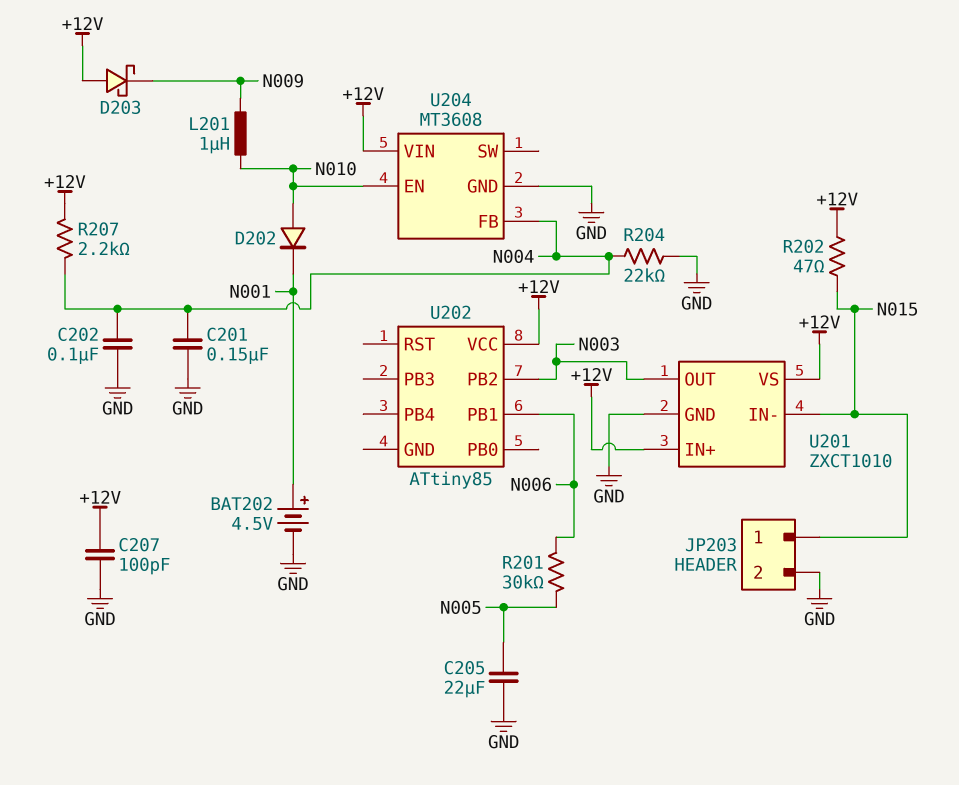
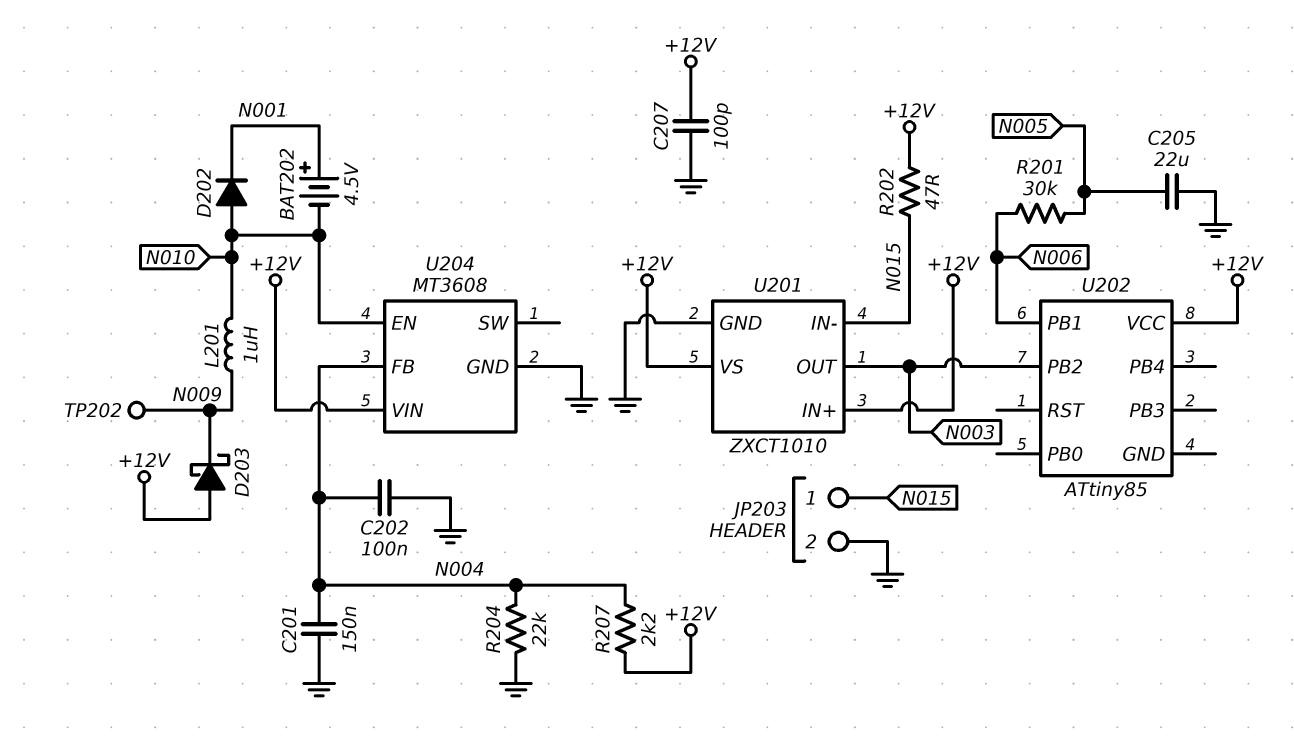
BAT202: 4.5V (plus N001, minus GND) -> 4.5V (plus N001, minus N010)
TP202: none -> test point (N009)

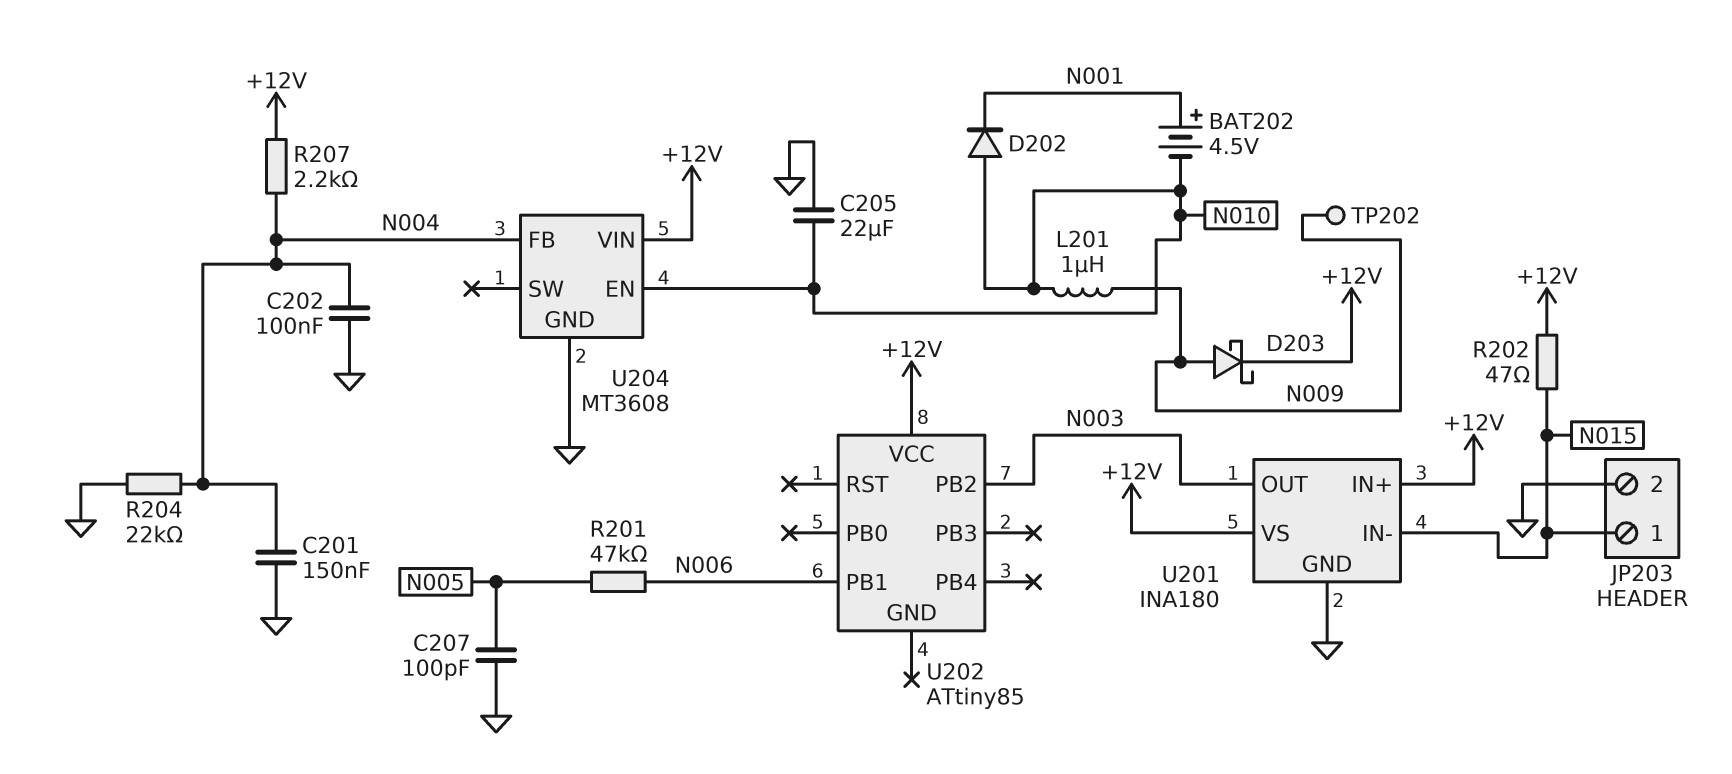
C205: 22uF (GND, N005) -> 22uF (GND, N010)
C207: 100pF (+12V, GND) -> 100pF (GND, N005)
D203: schottky (A +12V, K N009) -> schottky (A N009, K +12V)
R201: 30k (N005, N006) -> 47k (N005, N006)
U201: ZXCT1010 -> INA180

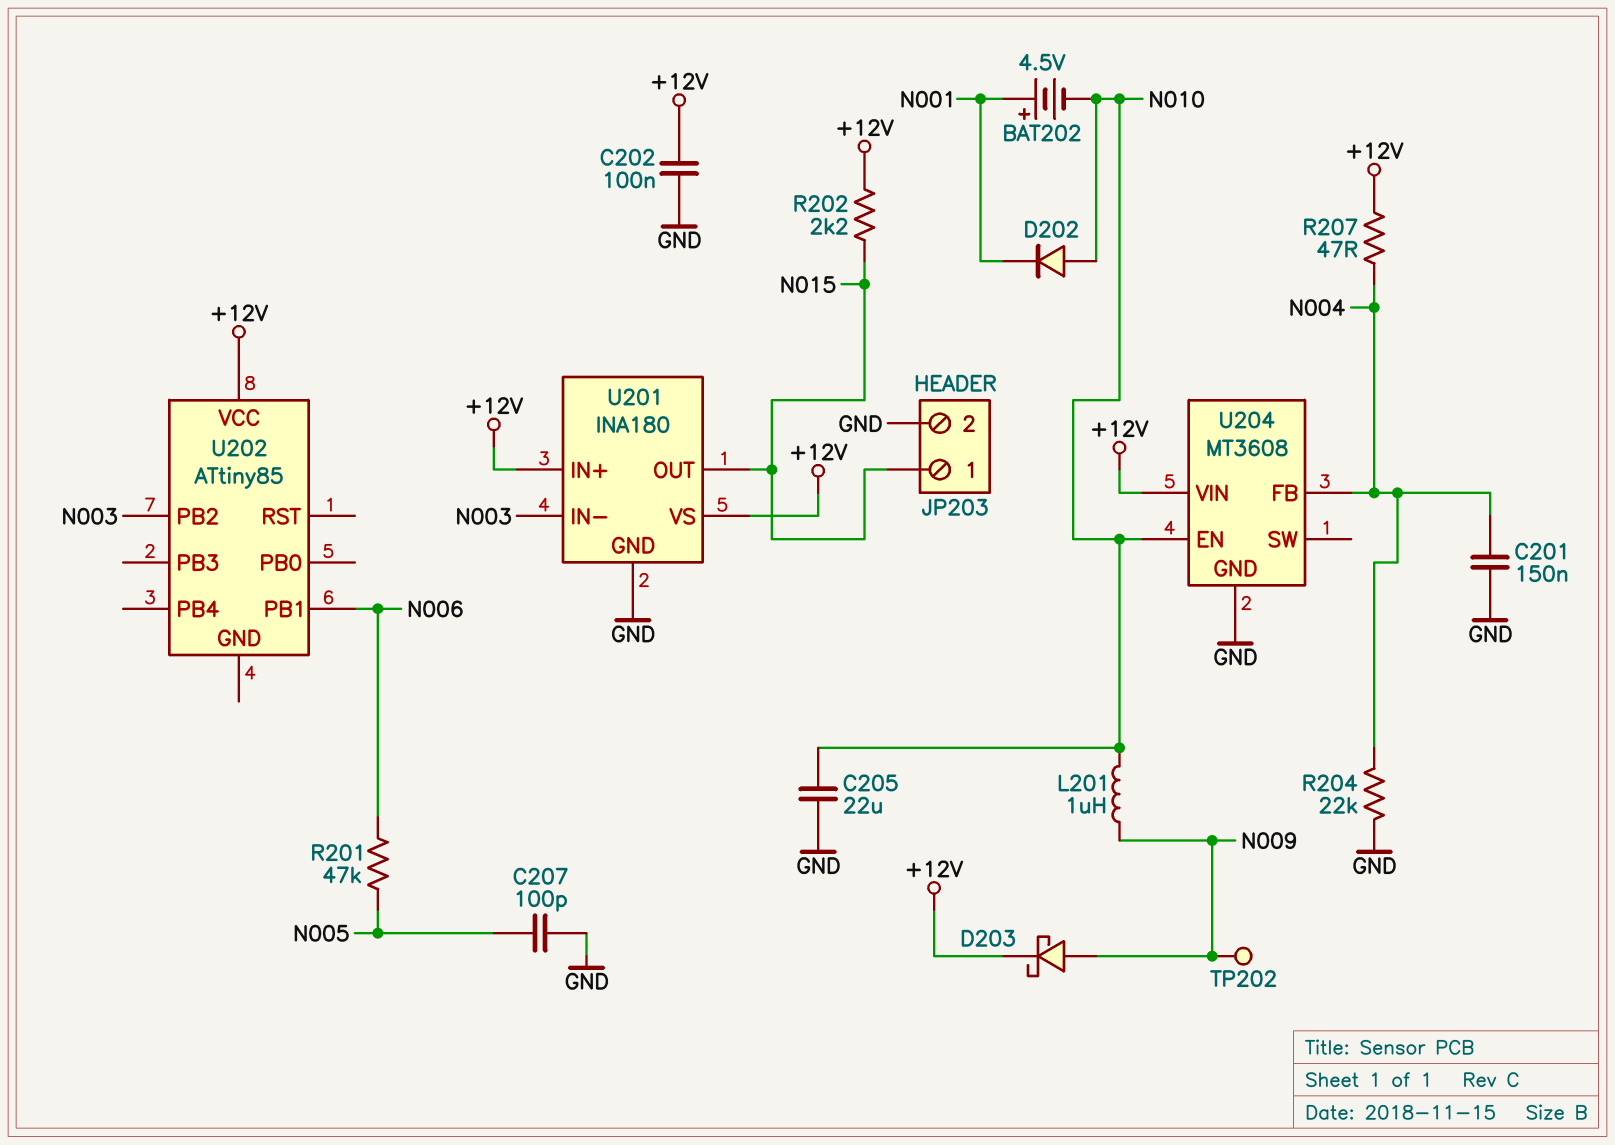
C202: 100nF (GND, N004) -> 100nF (+12V, GND)
R202: 47 (+12V, N015) -> 2.2k (+12V, N015)
R207: 2.2k (+12V, N004) -> 47 (+12V, N004)
U201 pin IN-: N015 -> N003
U201 pin OUT: N003 -> N015

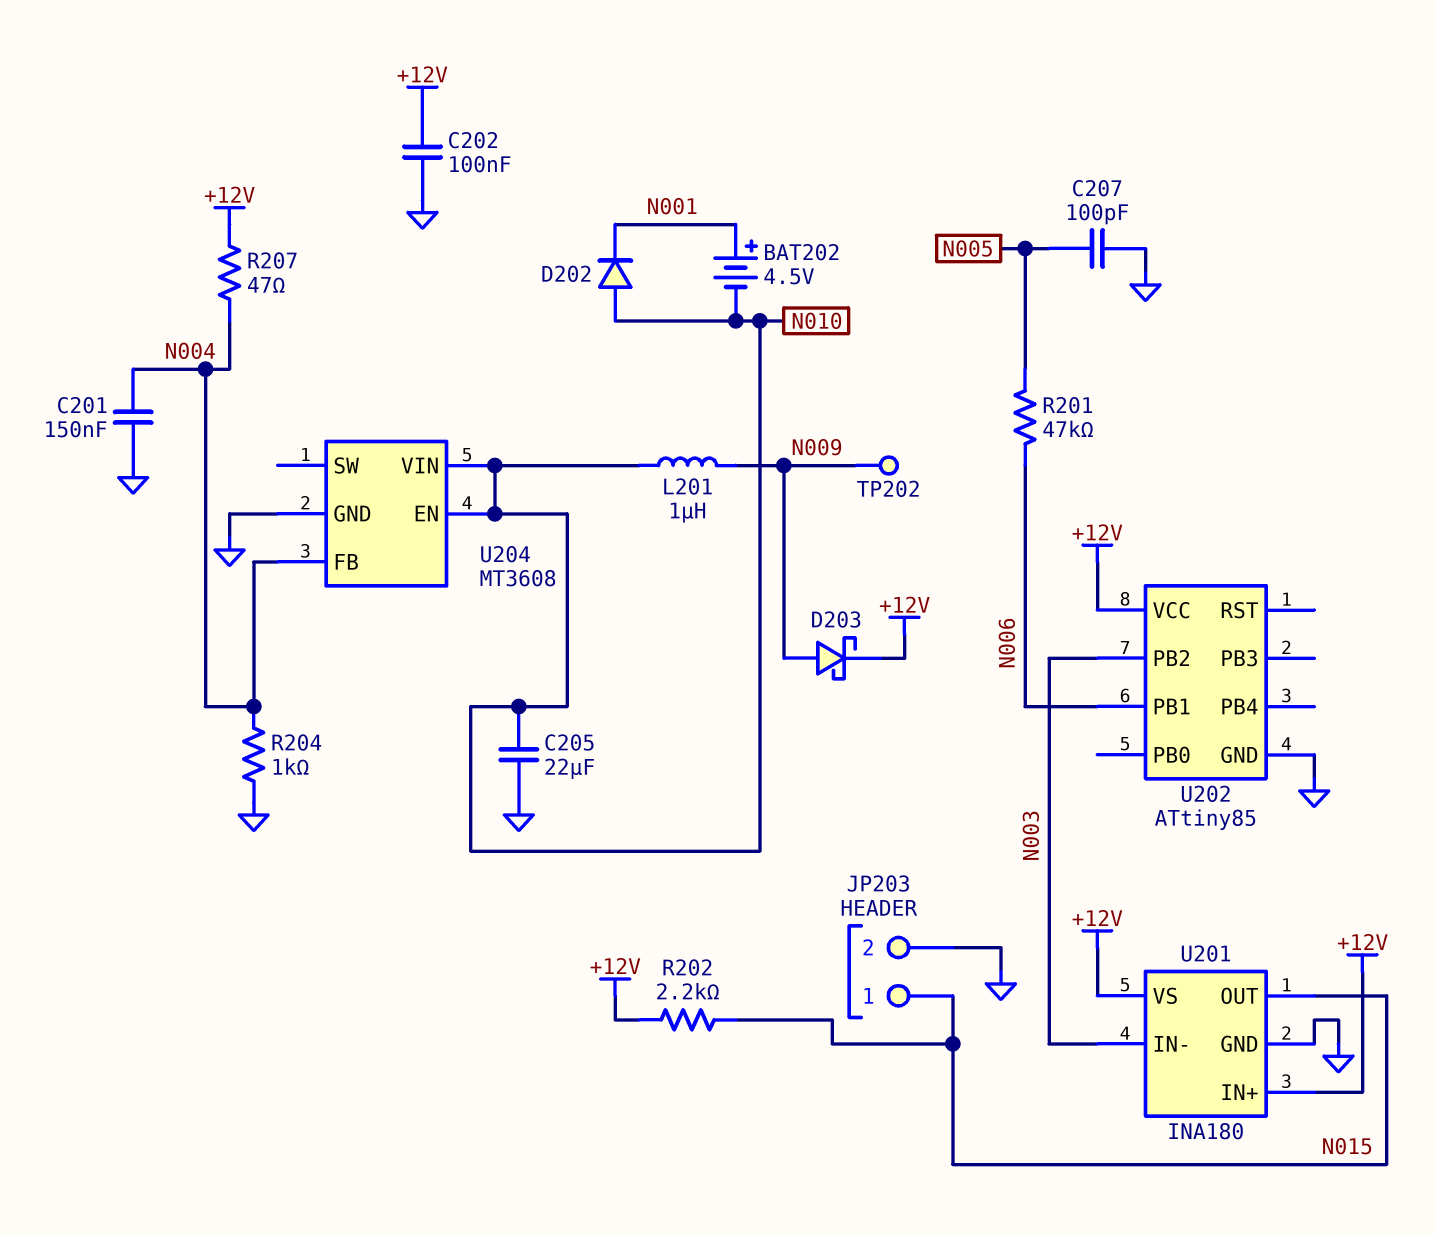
R204: 22k (GND, N004) -> 1k (GND, N004)
U202 pin GND: none -> GND
U204 pin VIN: +12V -> N010

